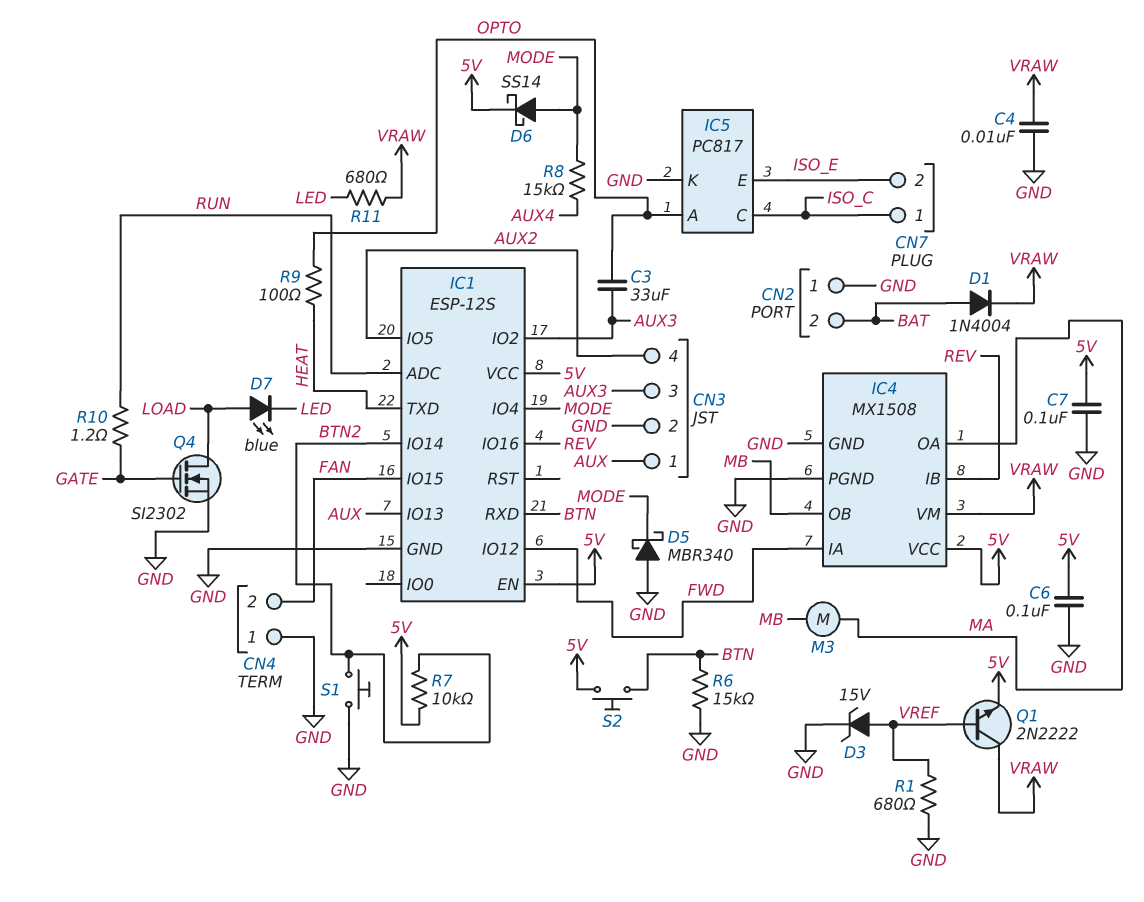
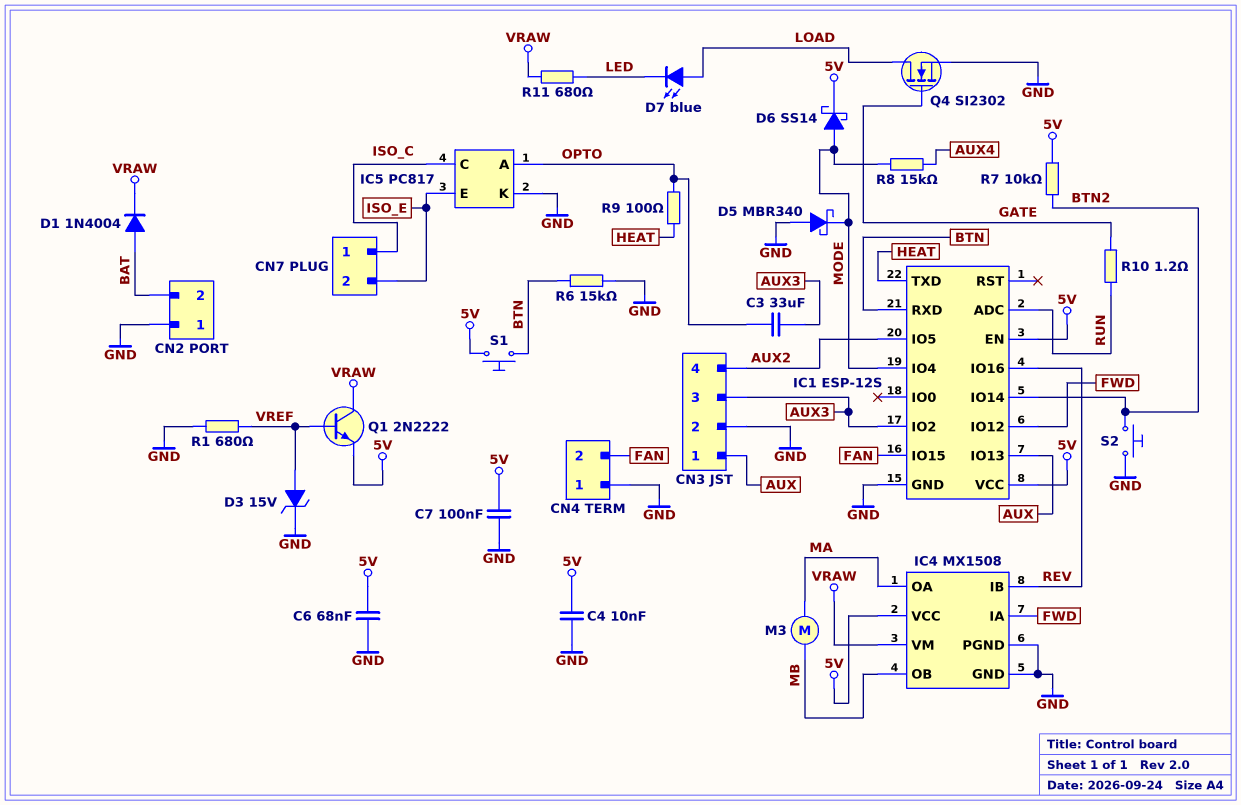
C4: 10nF (GND, VRAW) -> 10nF (5V, GND)
C6: 100nF (5V, GND) -> 68nF (5V, GND)
S1: button (BTN2, GND) -> button (5V, BTN)
S2: button (5V, BTN) -> button (BTN2, GND)

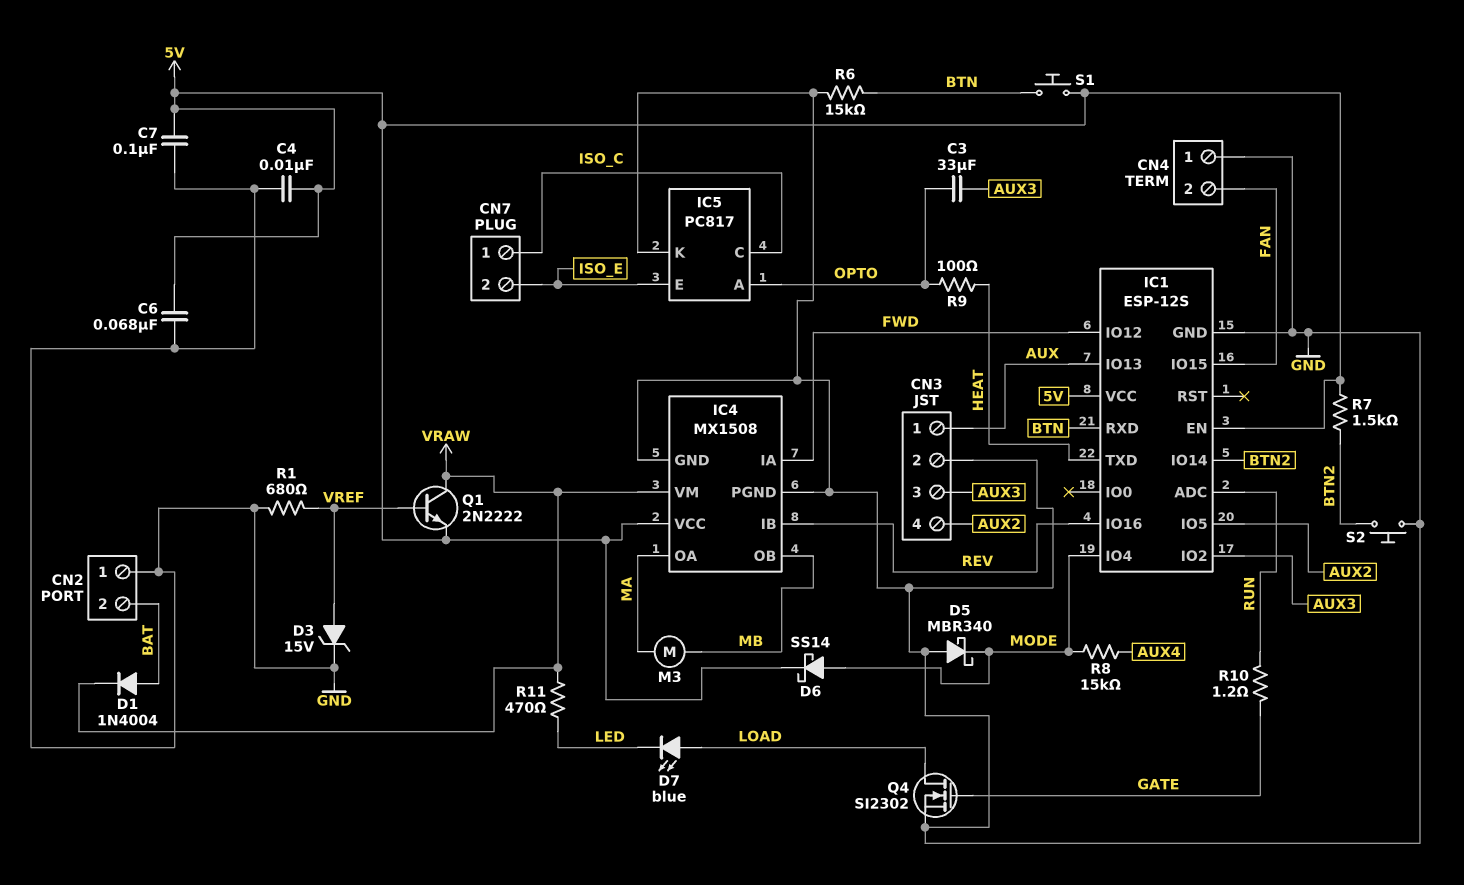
R7: 10k (5V, BTN2) -> 1.5k (5V, BTN2)
R11: 680 (LED, VRAW) -> 470 (LED, VRAW)

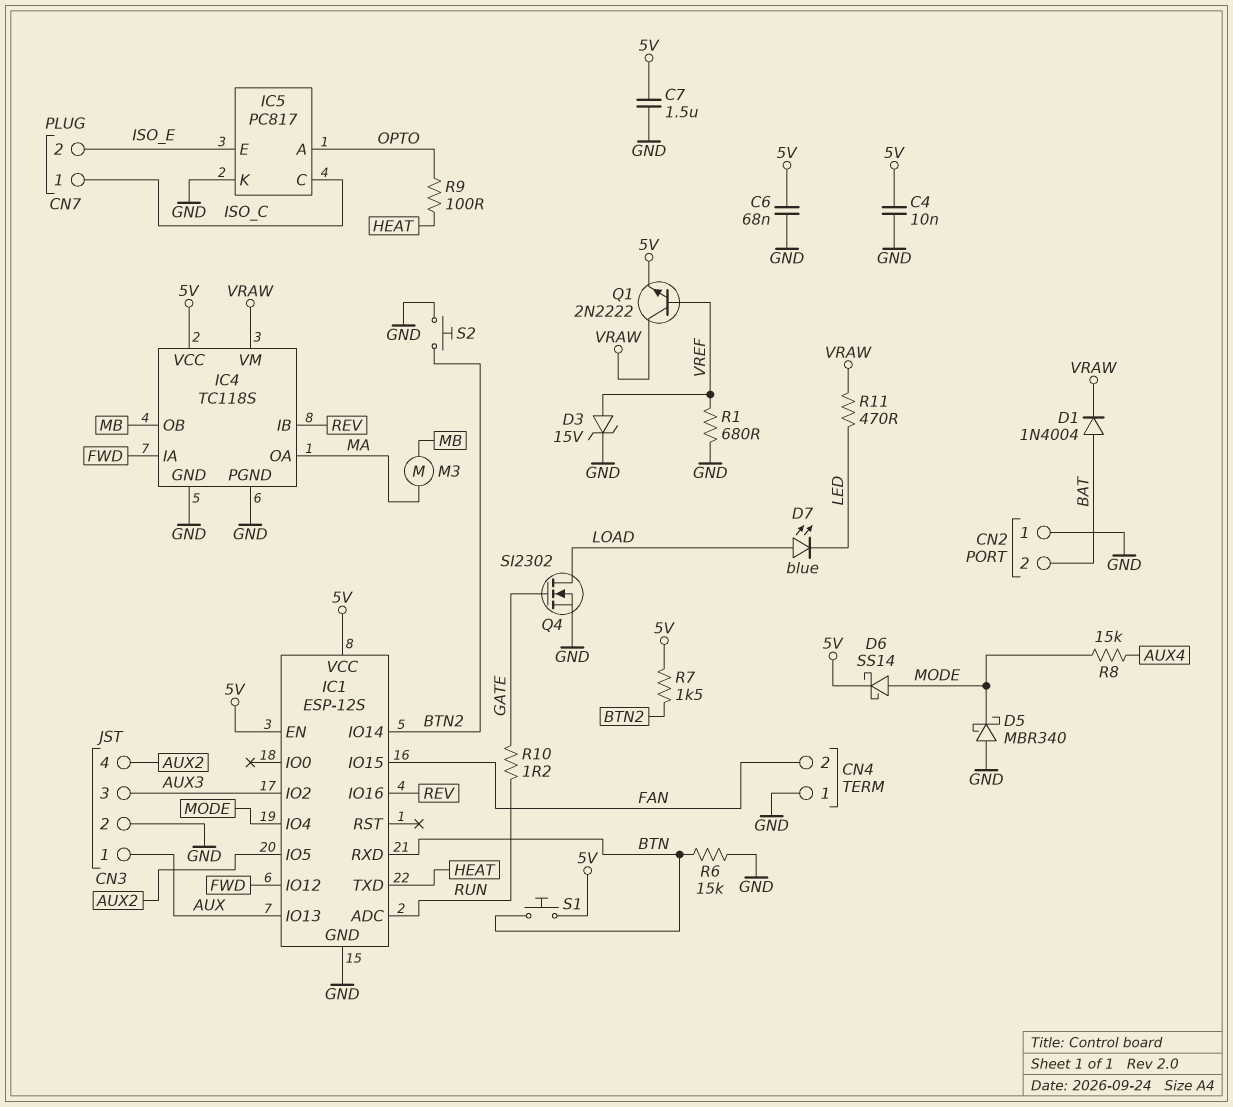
C3: 33uF (AUX3, OPTO) -> none
C7: 100nF (5V, GND) -> 1.5uF (5V, GND)
IC4: MX1508 -> TC118S

